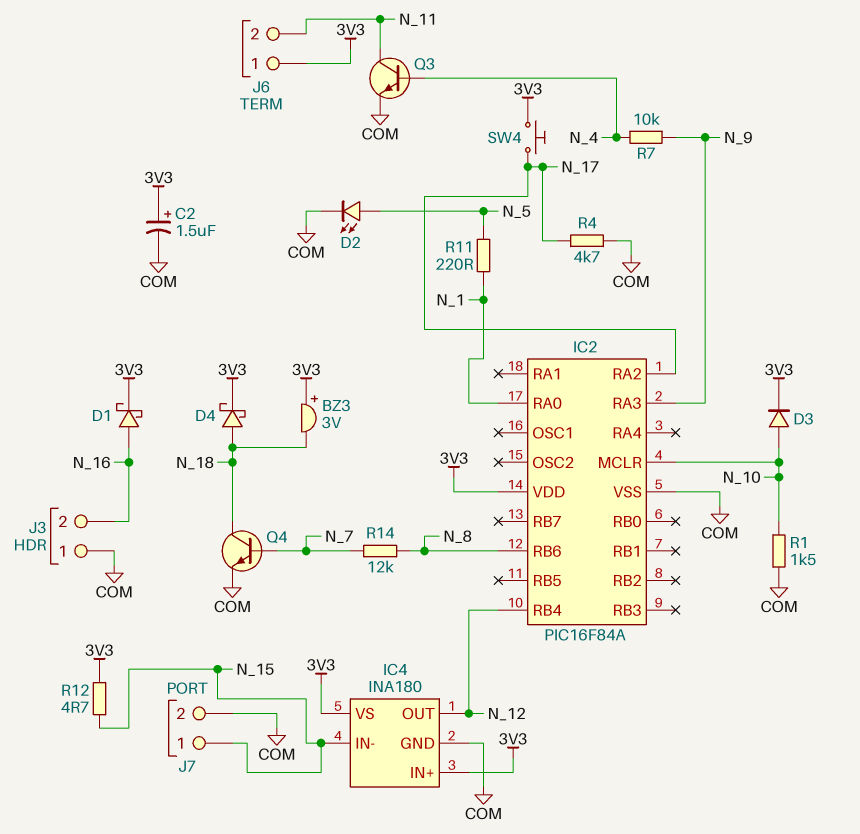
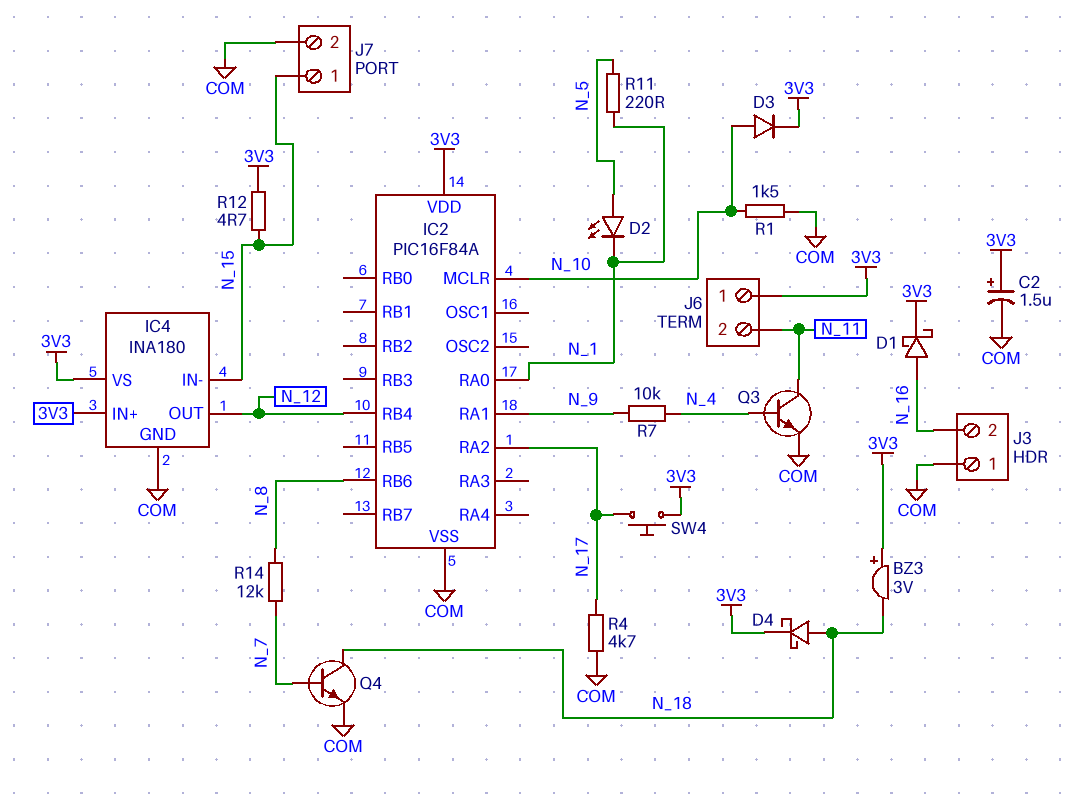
D2: LED (A N_5, K COM) -> LED (A N_5, K N_1)
IC2 pin RA1: none -> N_9
IC2 pin RA3: N_9 -> none

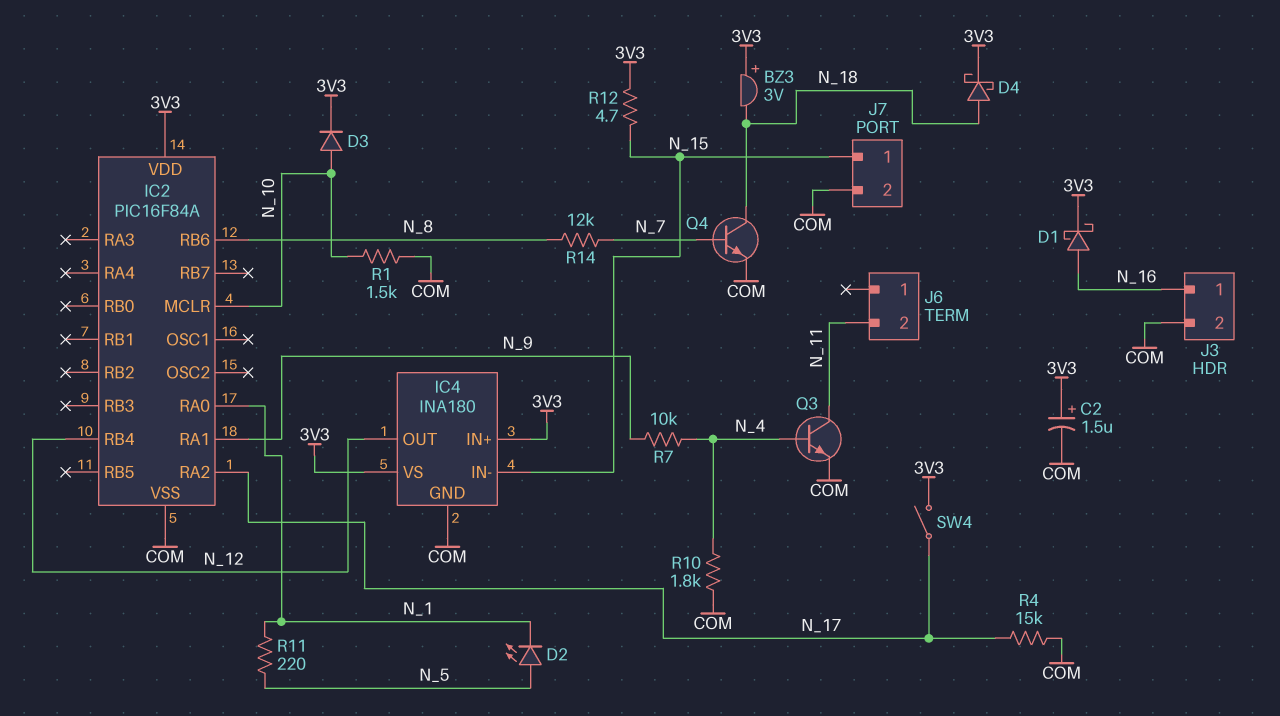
J3 pin 1: COM -> N_16
J3 pin 2: N_16 -> COM
J6 pin 1: 3V3 -> none
R4: 4.7k (COM, N_17) -> 15k (COM, N_17)
R10: none -> 1.8k (COM, N_4)
SW4: button (3V3, N_17) -> switch (3V3, N_17)

